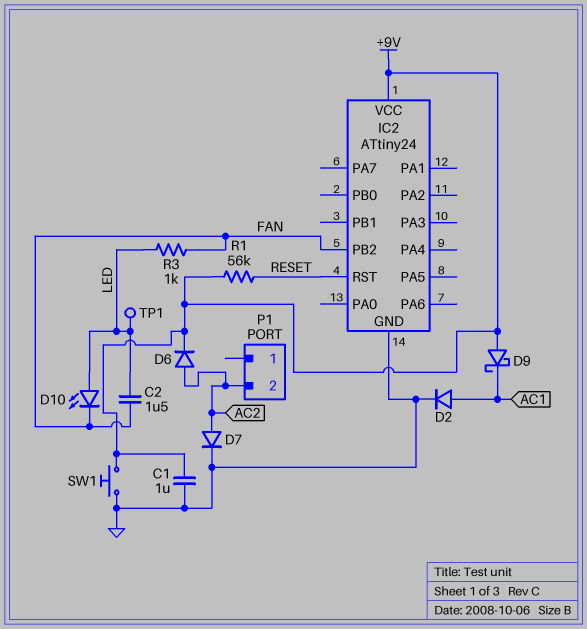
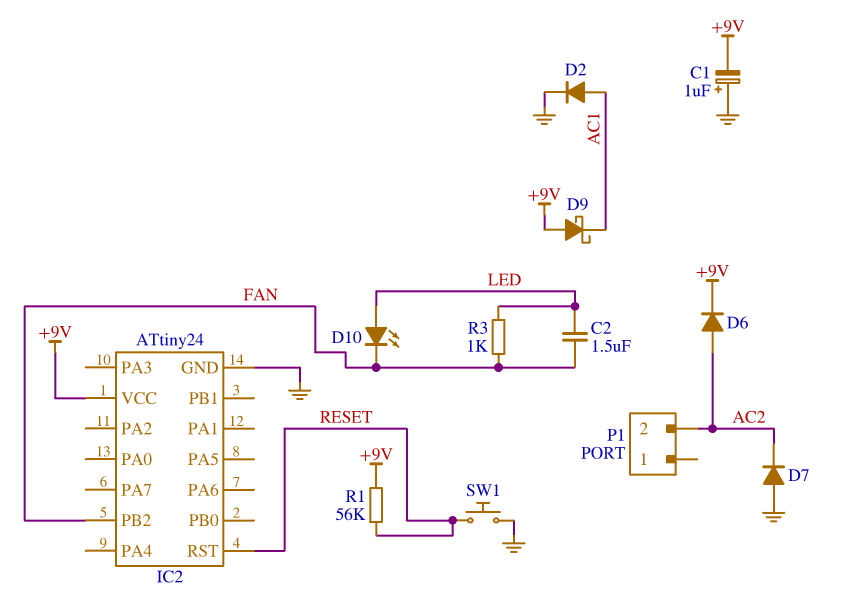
C1: 1uF (+9V, GND) -> 1uF (plus GND, minus +9V)
D7: diode (A AC2, K GND) -> diode (A GND, K AC2)
SW1: button (+9V, GND) -> button (GND, RESET)
TP1: test point (LED) -> none

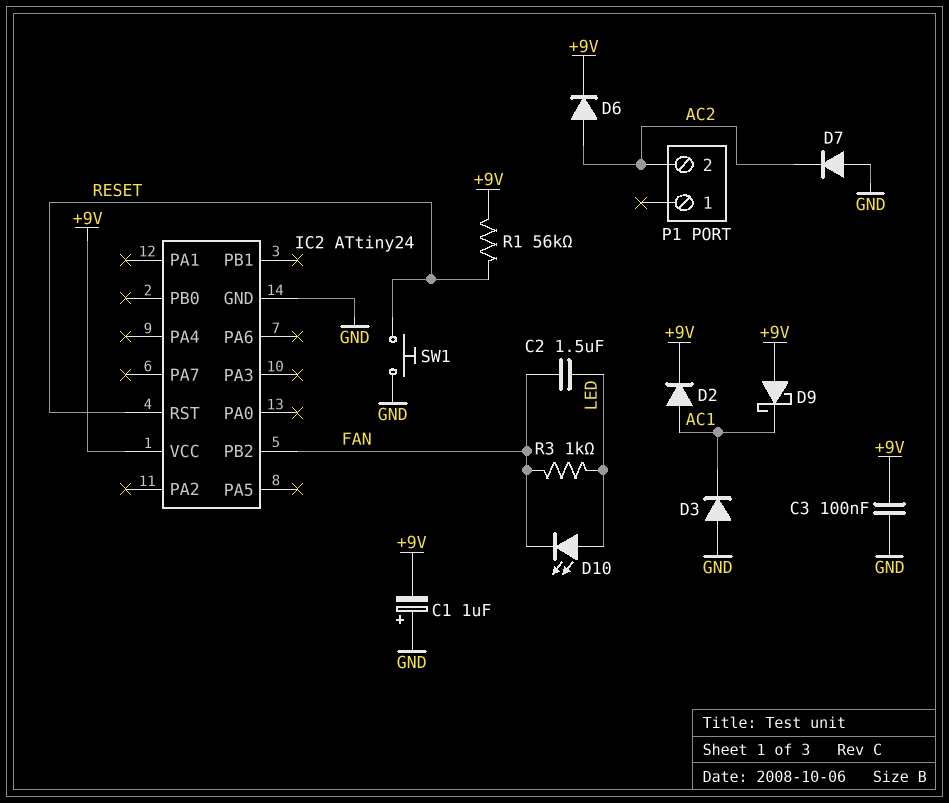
C3: none -> 100nF (+9V, GND)
D2: diode (A AC1, K GND) -> diode (A AC1, K +9V)
D3: none -> diode (A GND, K AC1)

